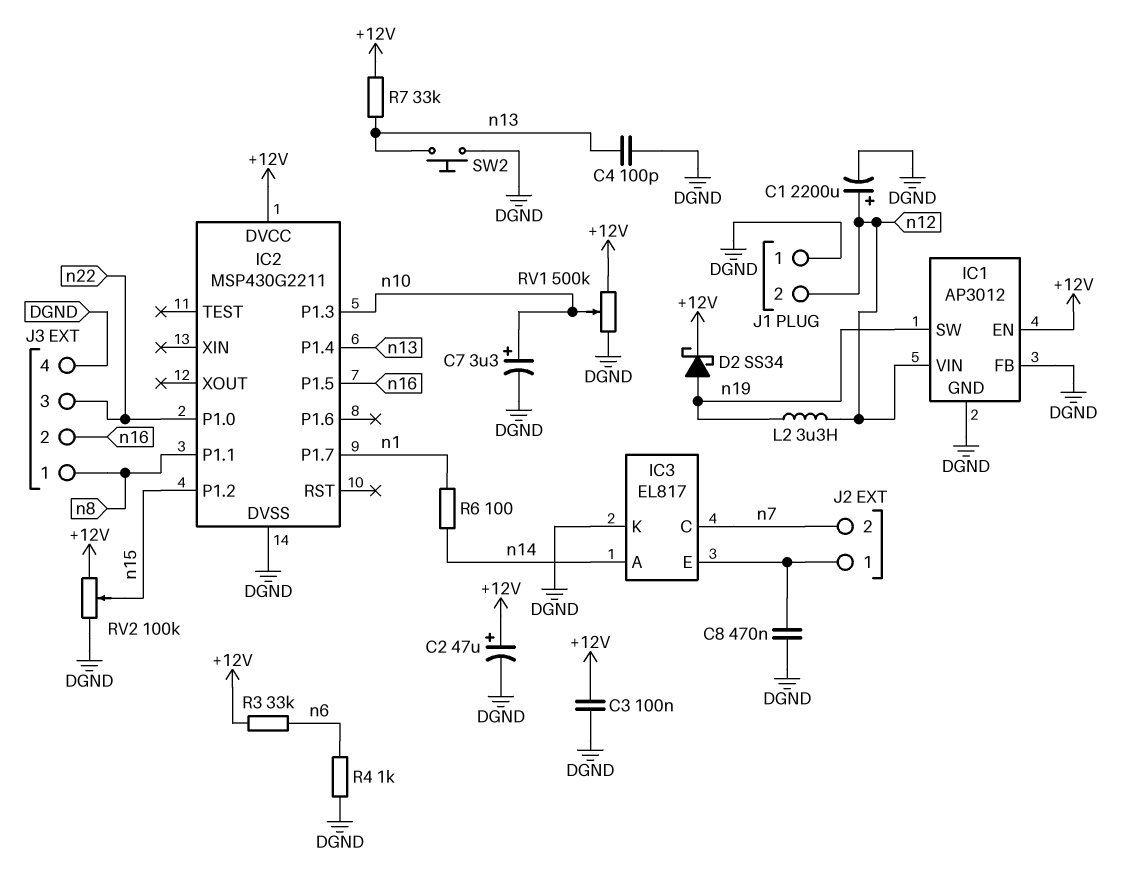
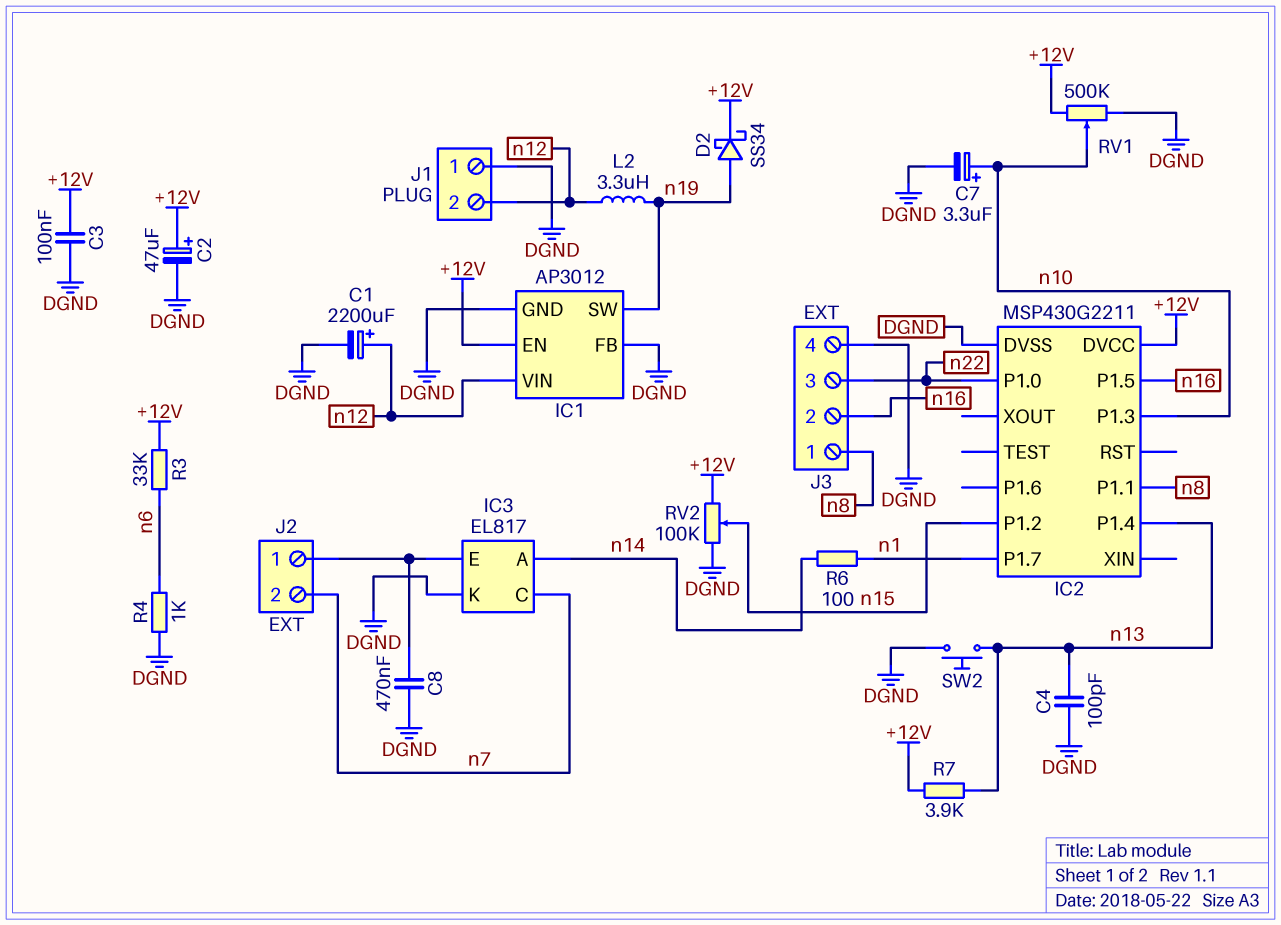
R7: 33k (+12V, n13) -> 3.9k (+12V, n13)

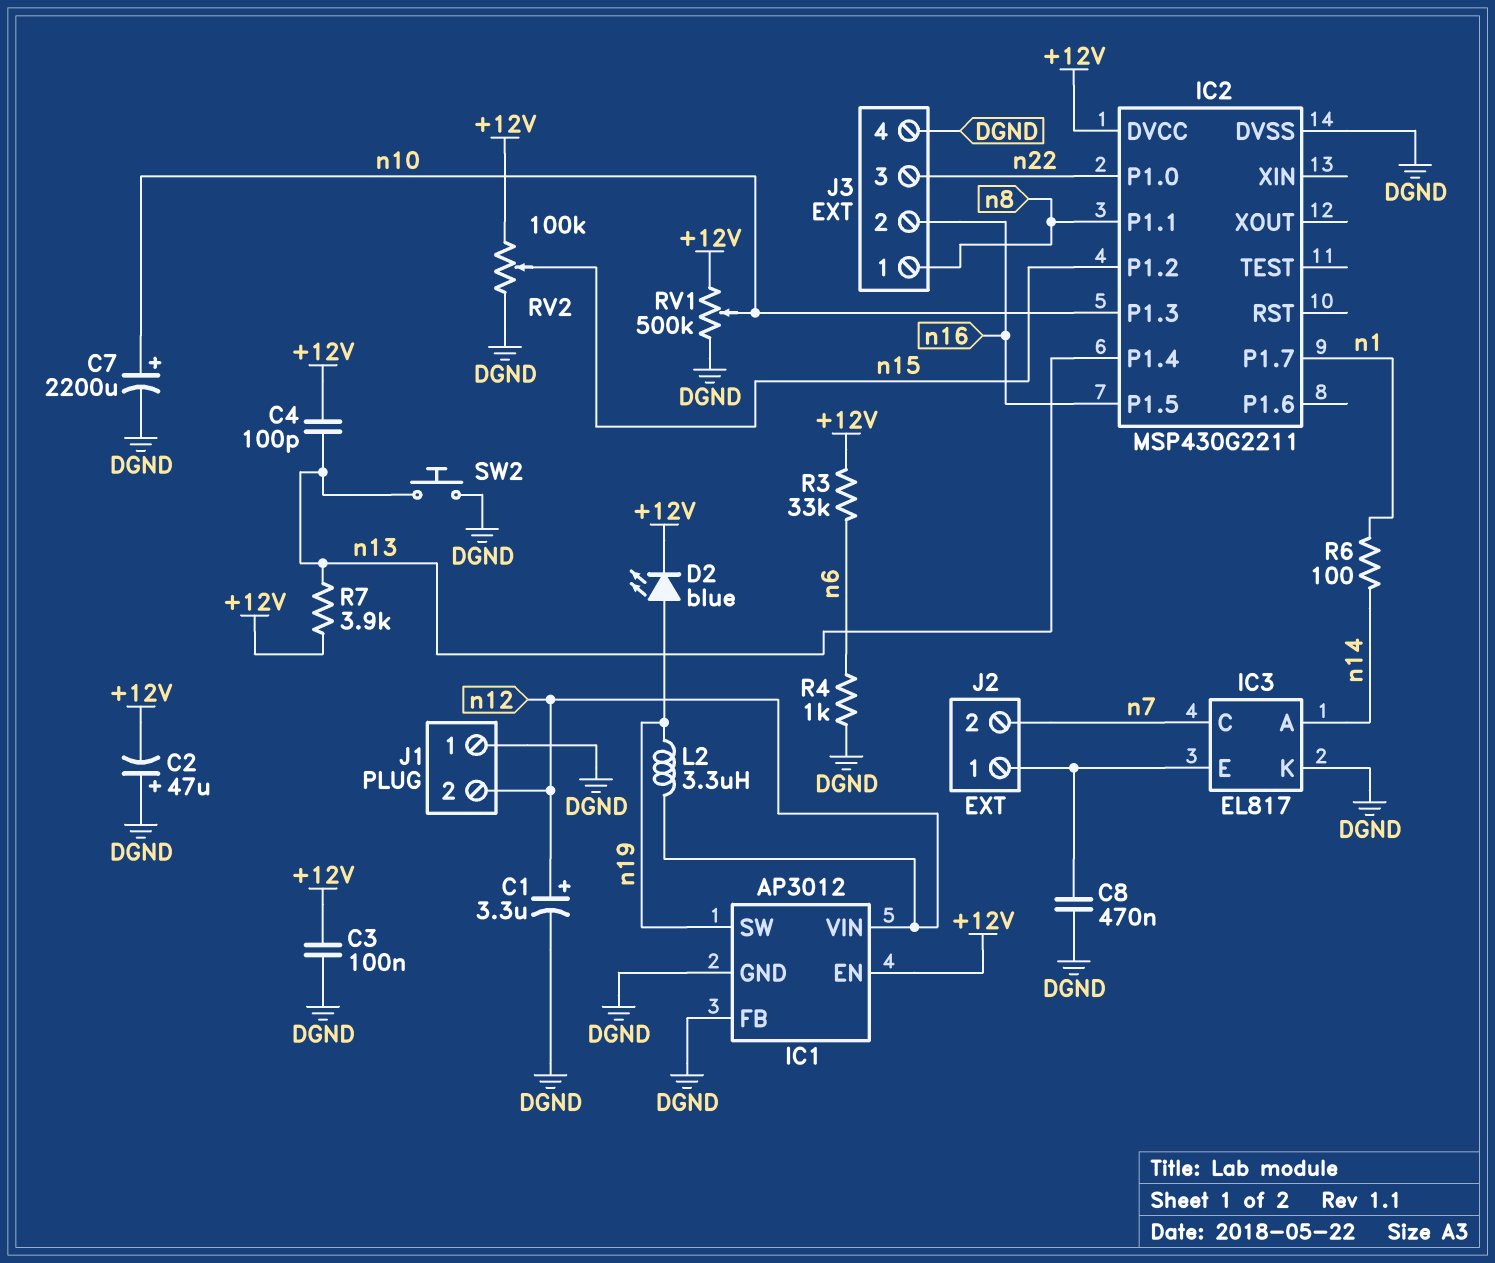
C1: 2200uF (plus n12, minus DGND) -> 3.3uF (plus n12, minus DGND)
C2: 47uF (plus +12V, minus DGND) -> 47uF (plus DGND, minus +12V)
C4: 100pF (DGND, n13) -> 100pF (+12V, n13)
C7: 3.3uF (plus n10, minus DGND) -> 2200uF (plus n10, minus DGND)
D2: schottky SS34 (A n19, K +12V) -> LED blue (A n19, K +12V)

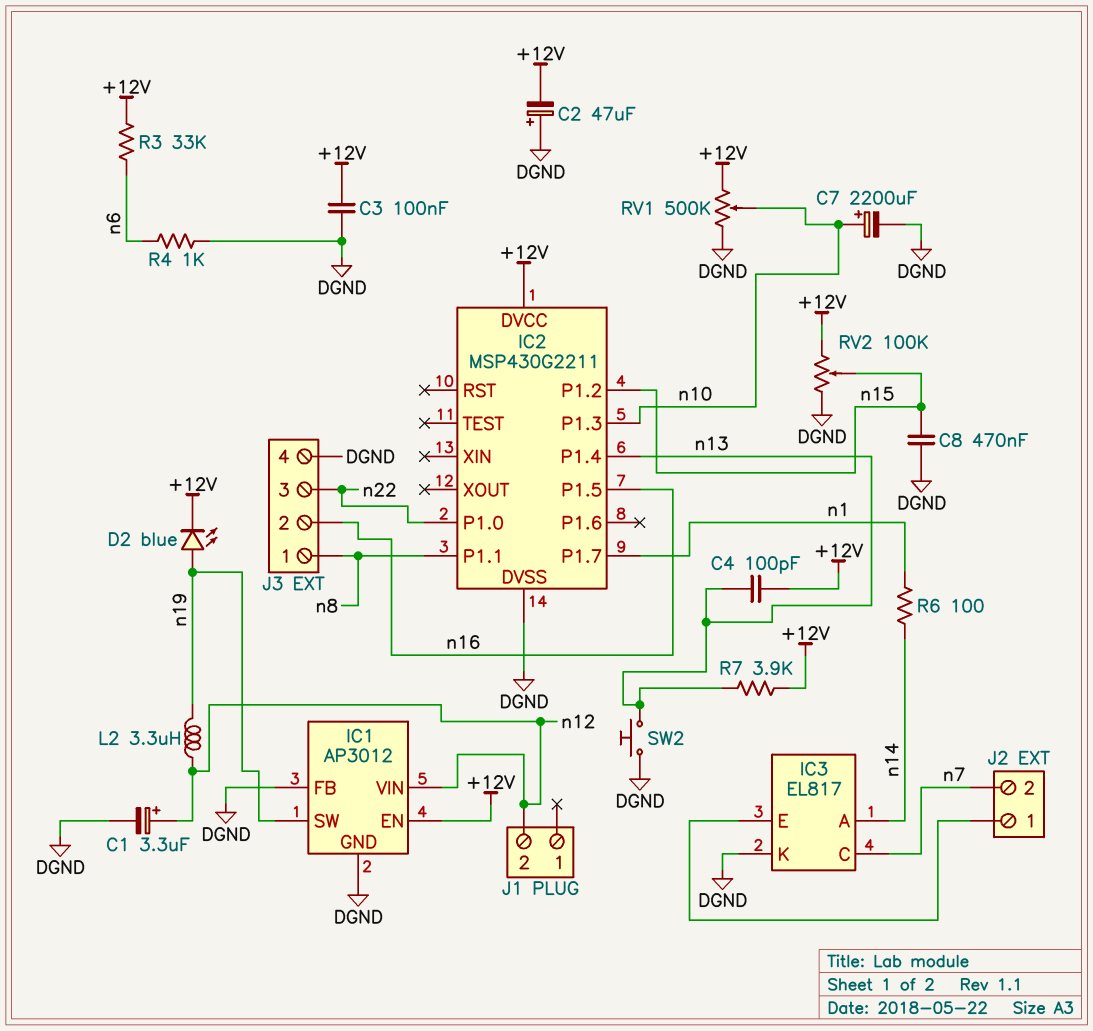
C8: 470nF (DGND, IC3/E) -> 470nF (DGND, n15)
J1 pin 1: DGND -> none

